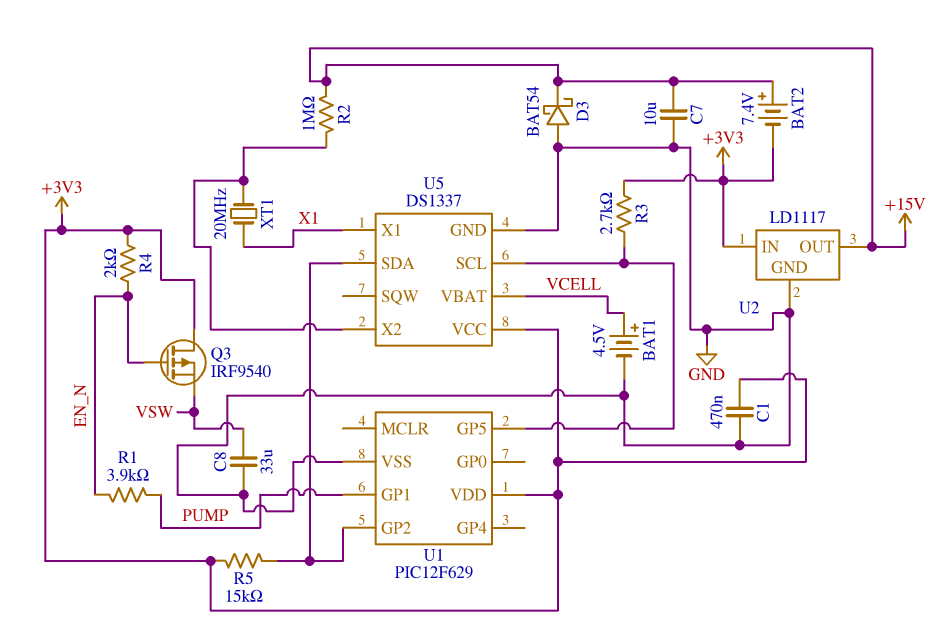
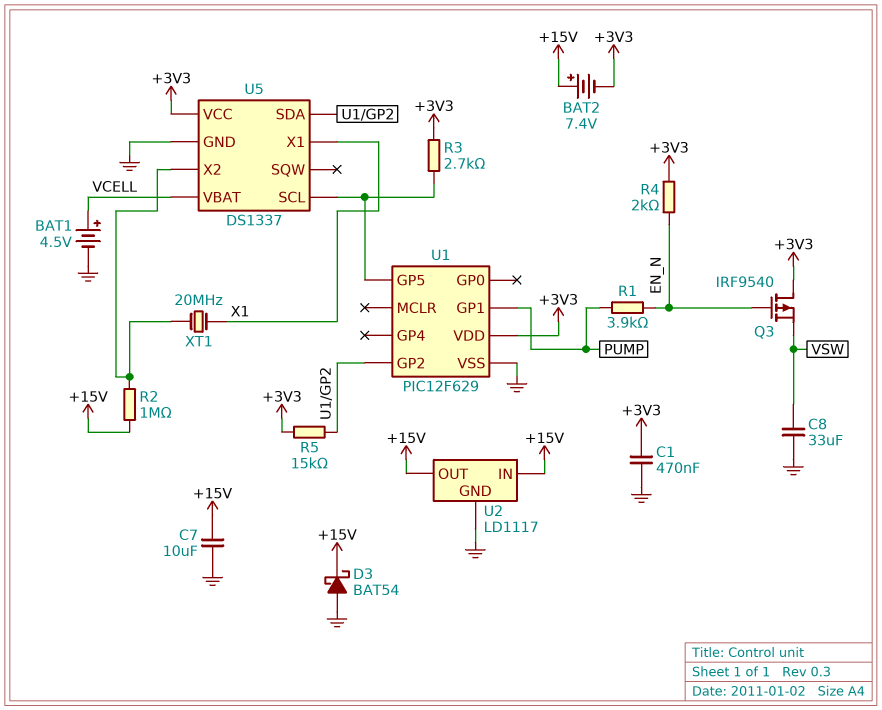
U2 pin IN: +3V3 -> +15V

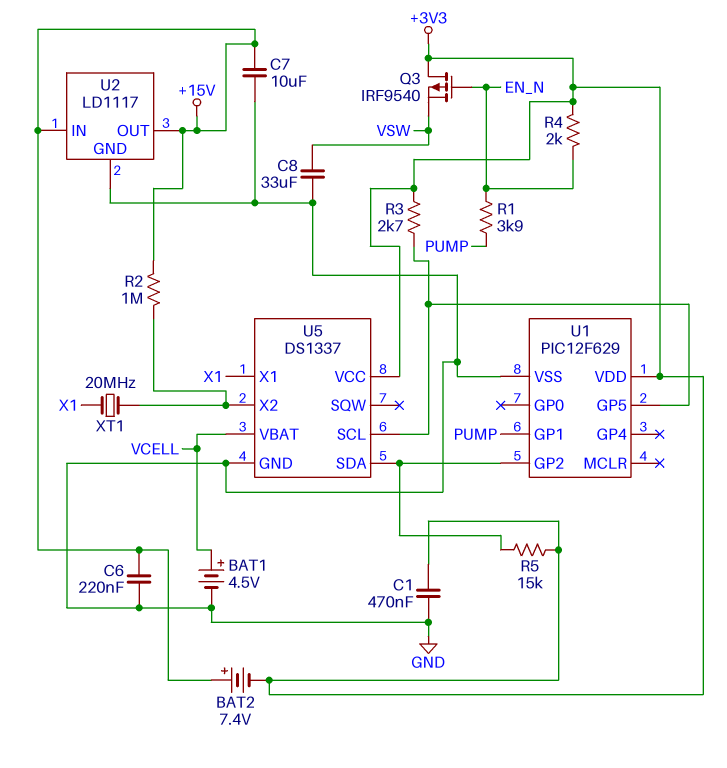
C6: none -> 220nF (+15V, GND)
D3: schottky BAT54 (A GND, K +15V) -> none

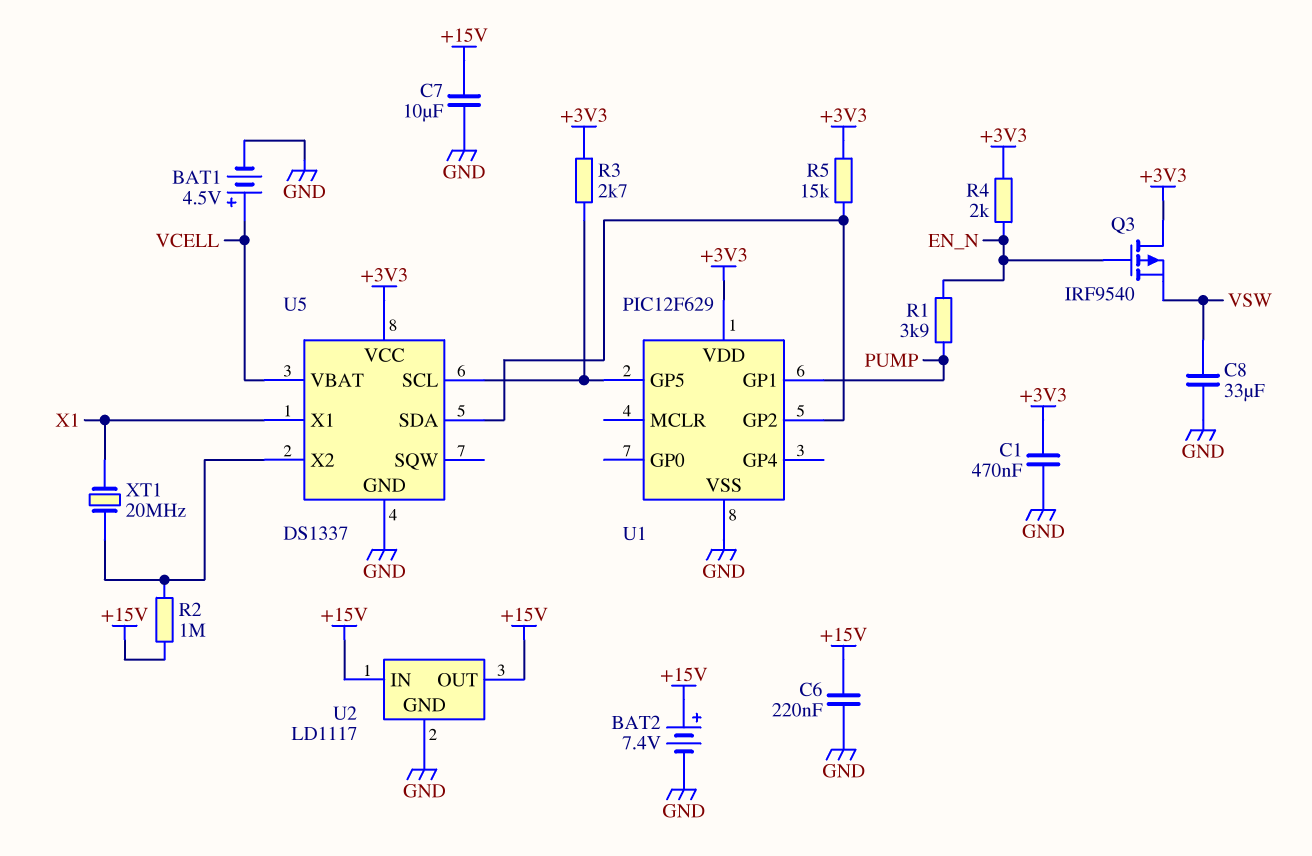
BAT2: 7.4V (plus +15V, minus +3V3) -> 7.4V (plus +15V, minus GND)

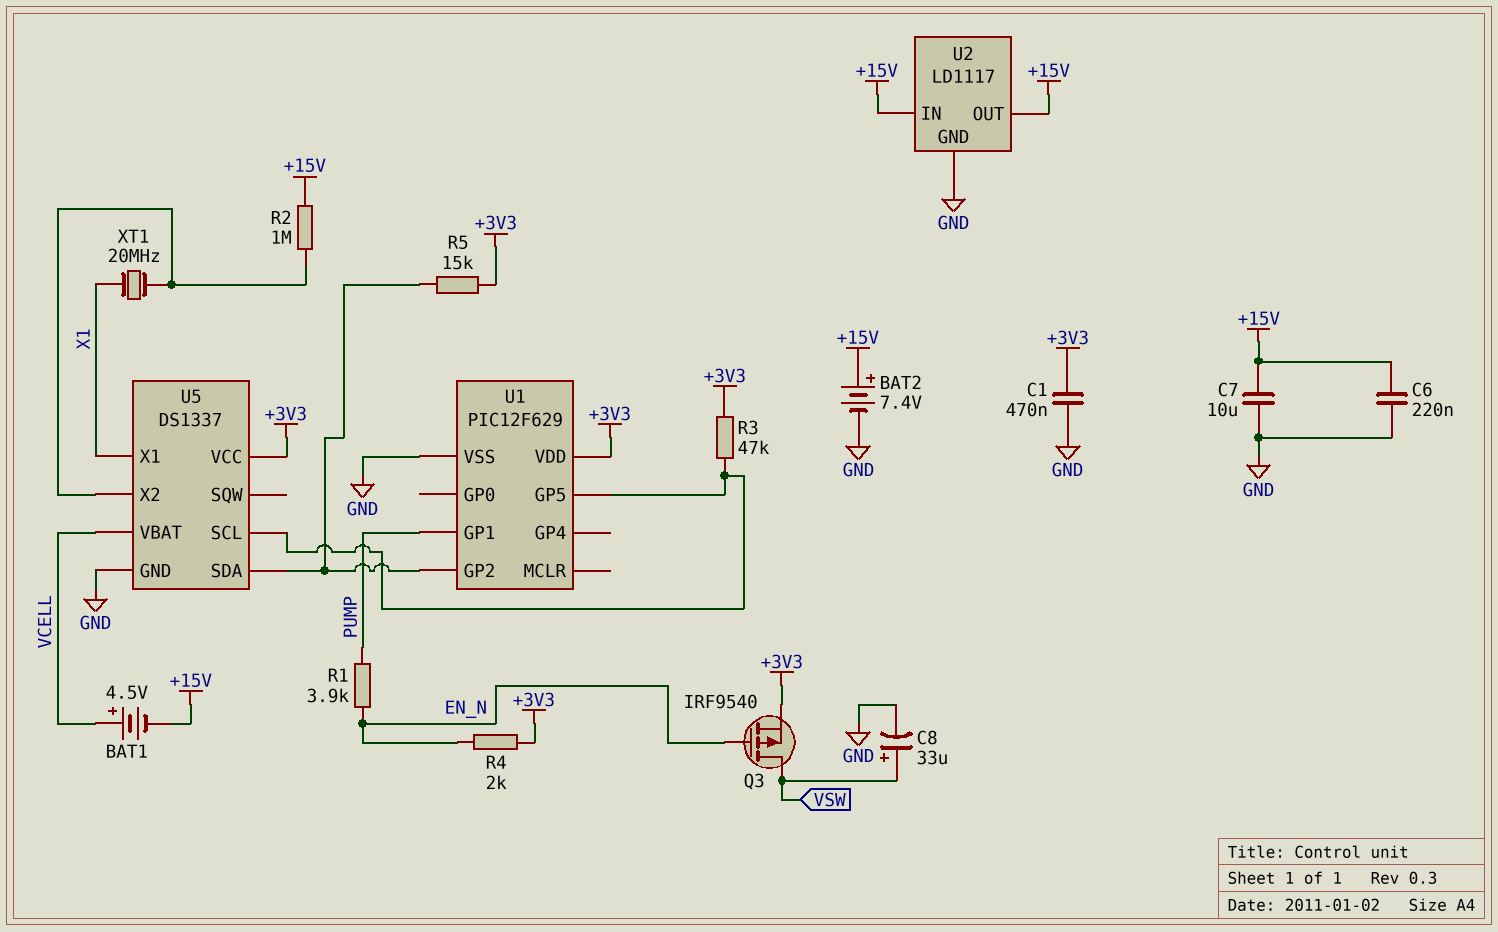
BAT1: 4.5V (plus VCELL, minus GND) -> 4.5V (plus VCELL, minus +15V)
C8: 33uF (GND, VSW) -> 33uF (plus VSW, minus GND)
Q3: PMOS IRF9540 (G EN_N, D +3V3, S VSW) -> PMOS IRF9540 (G EN_N, D VSW, S +3V3)
R3: 2.7k (+3V3, U1/GP5) -> 47k (+3V3, U1/GP5)

